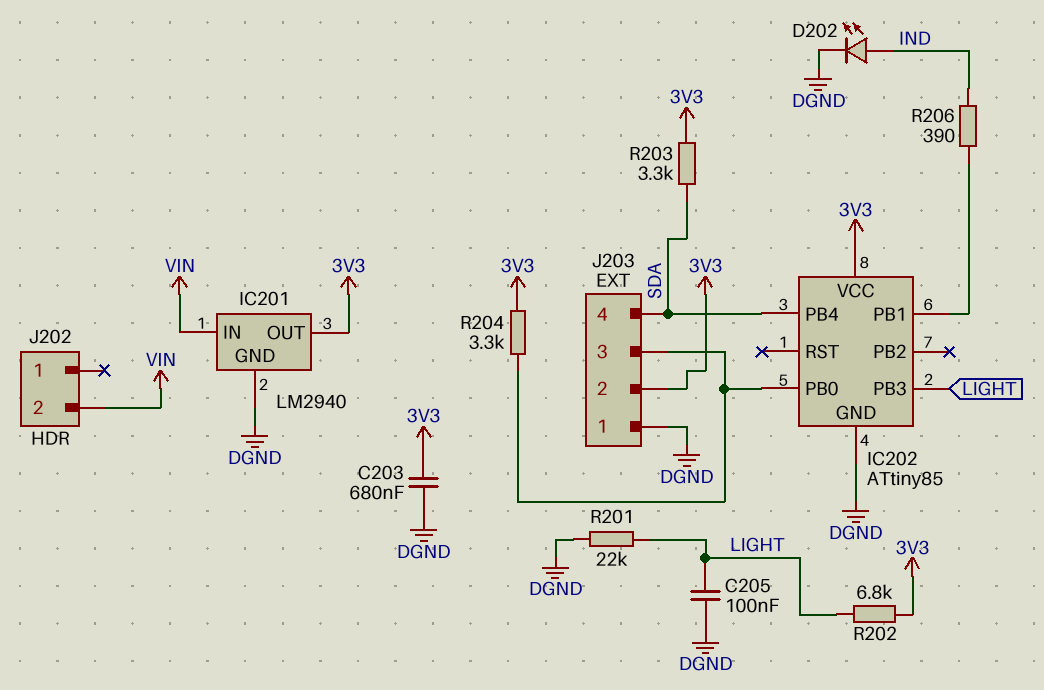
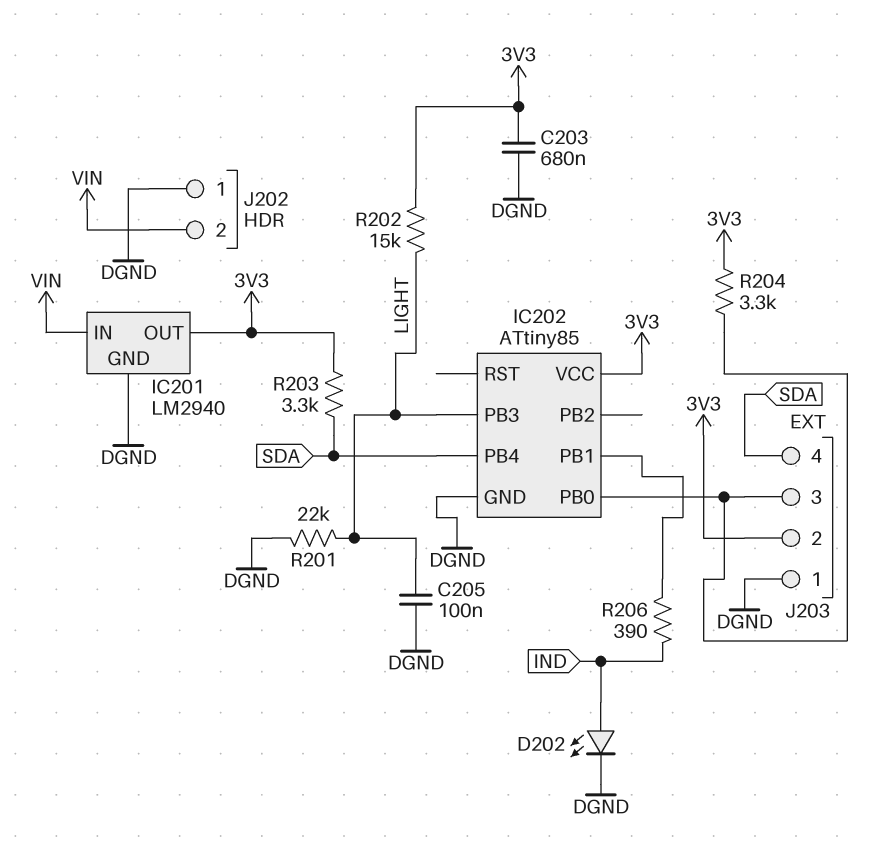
J202 pin 1: none -> DGND
R202: 6.8k (3V3, LIGHT) -> 15k (3V3, LIGHT)

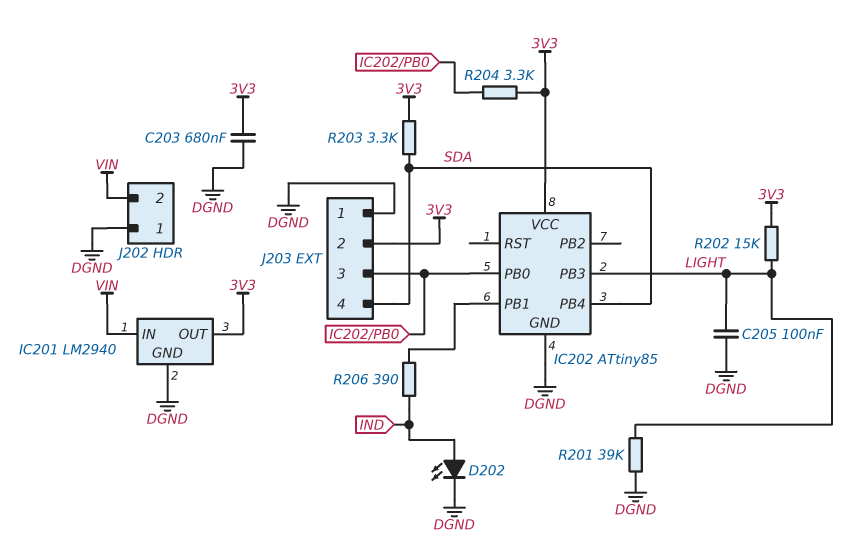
R201: 22k (DGND, LIGHT) -> 39k (DGND, LIGHT)

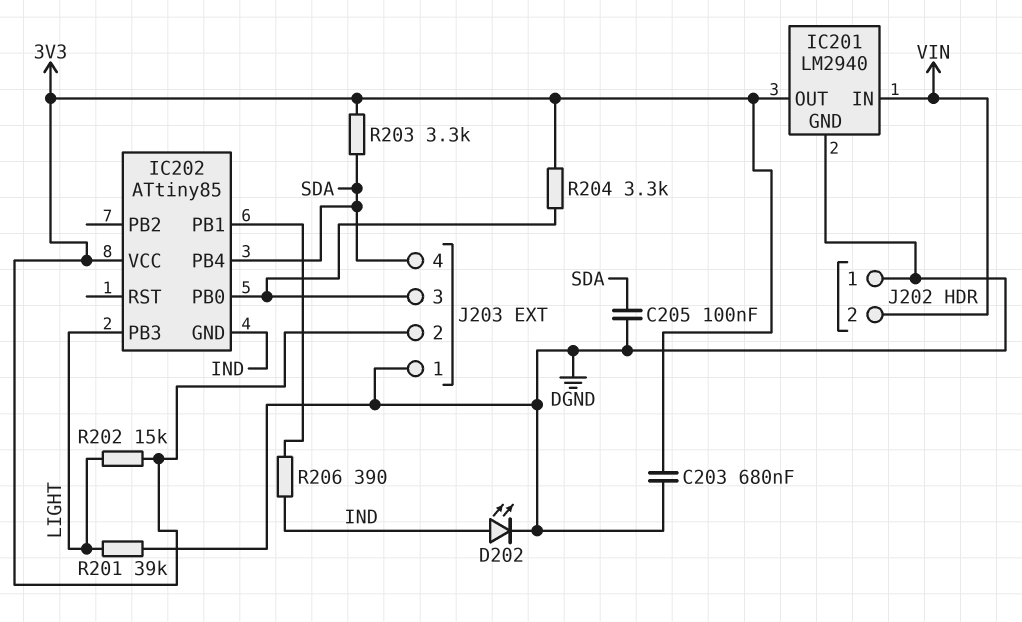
C205: 100nF (DGND, LIGHT) -> 100nF (DGND, SDA)
IC202 pin GND: DGND -> IND

